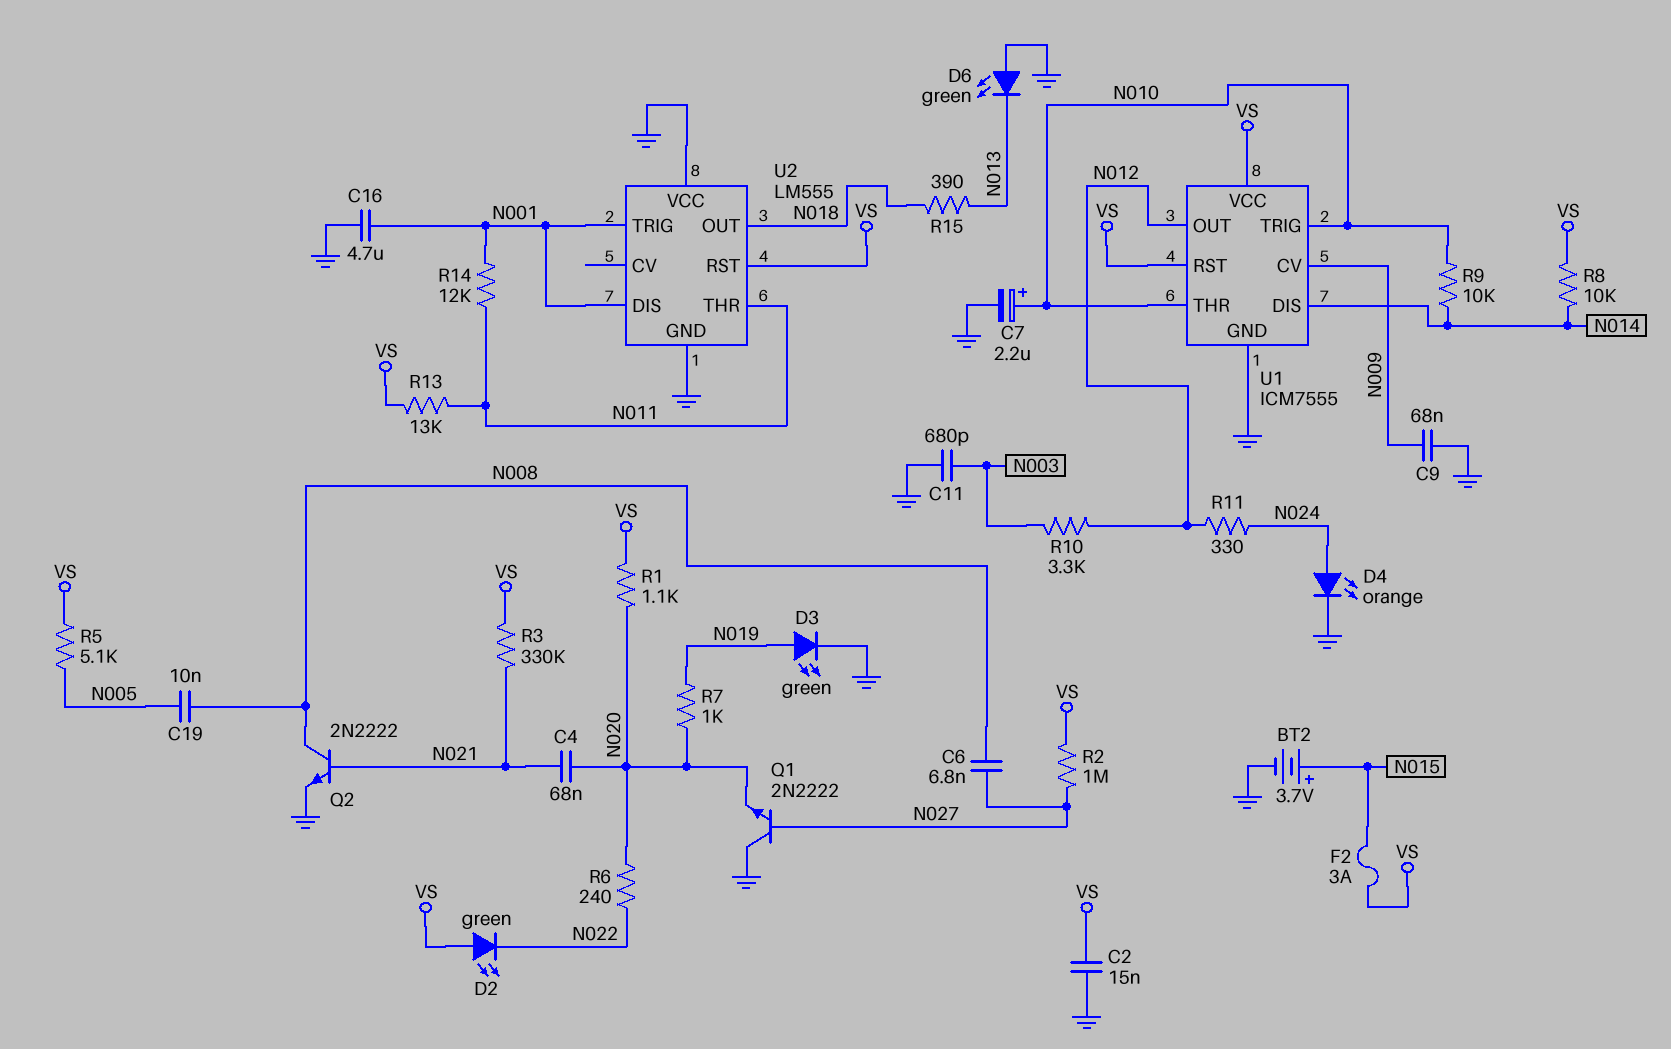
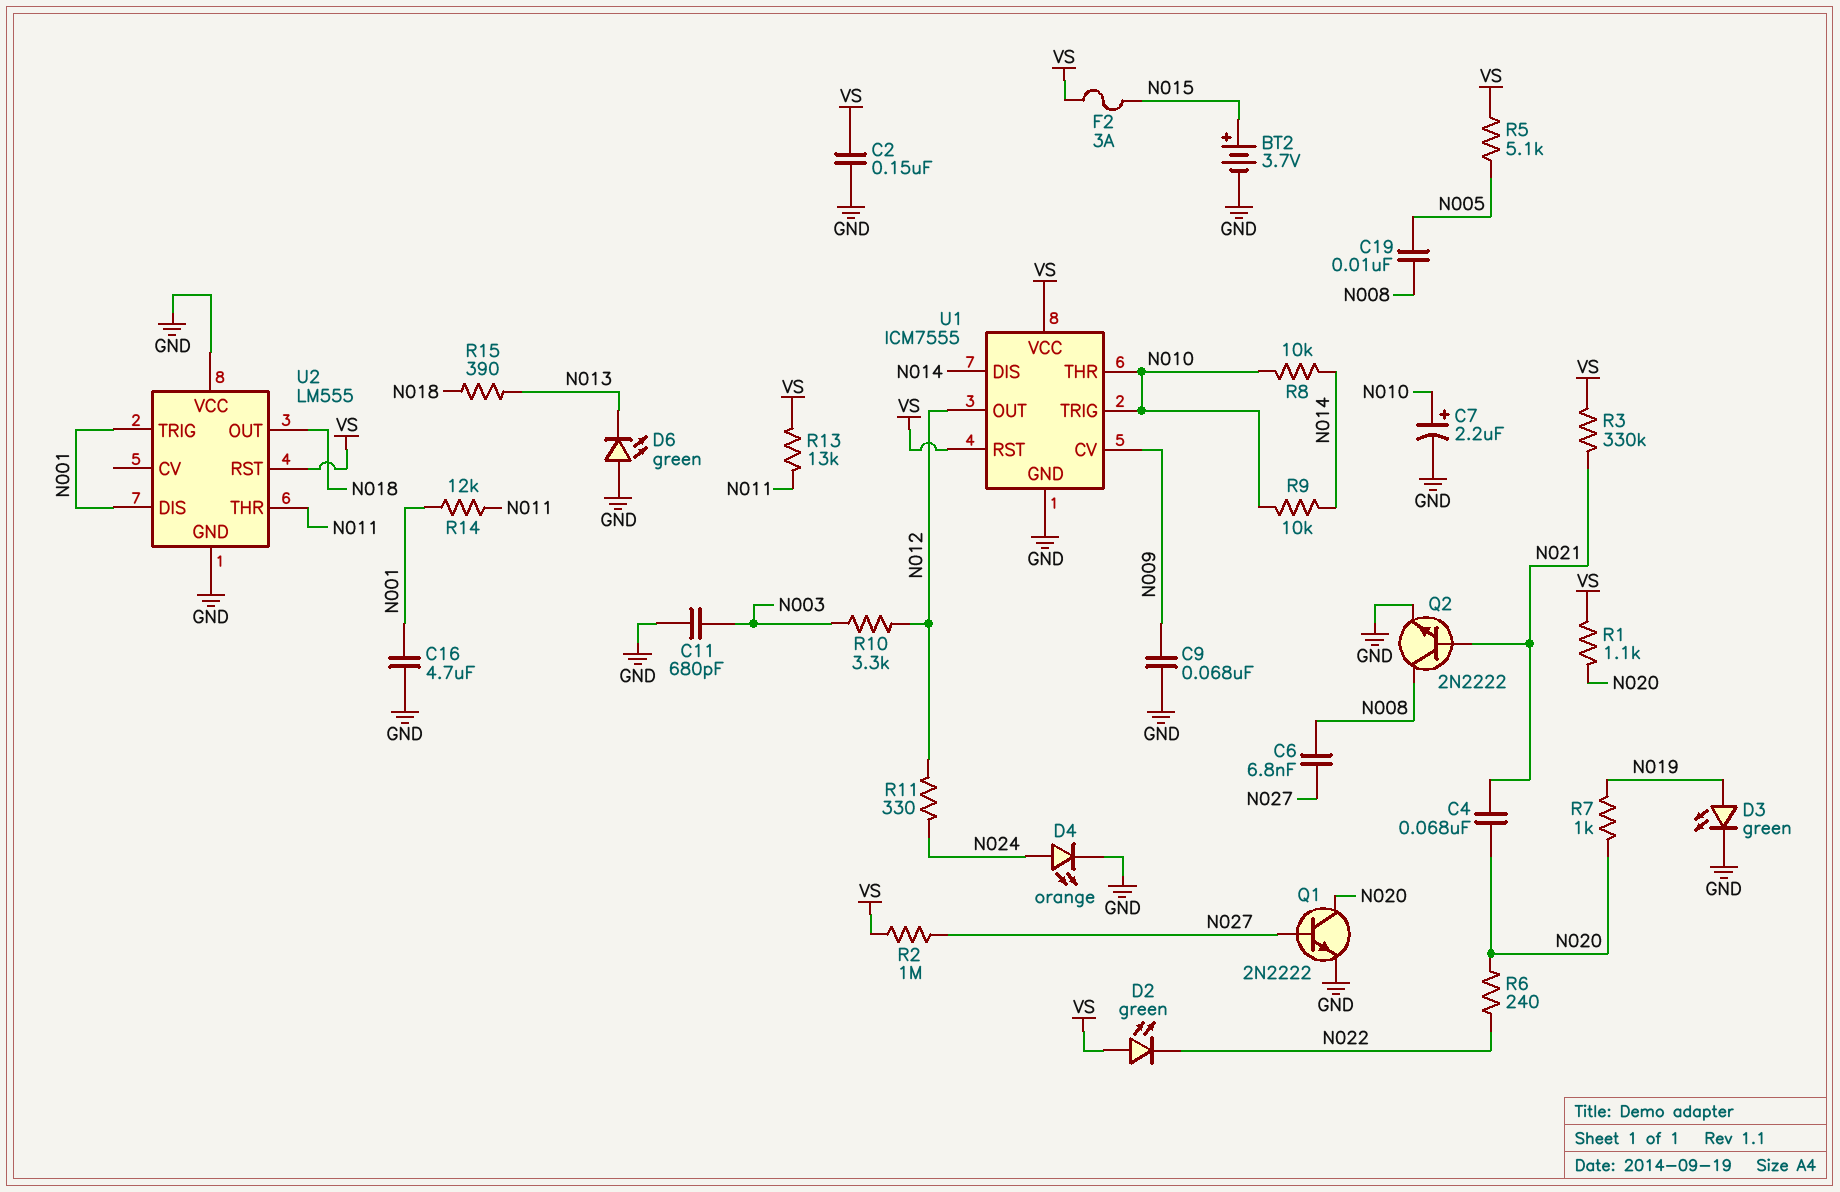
C2: 15nF (GND, VS) -> 150nF (GND, VS)
Q1: NPN 2N2222 (B N027, C GND, E N020) -> NPN 2N2222 (B N027, C N020, E GND)
R8: 10k (N014, VS) -> 10k (N010, N014)

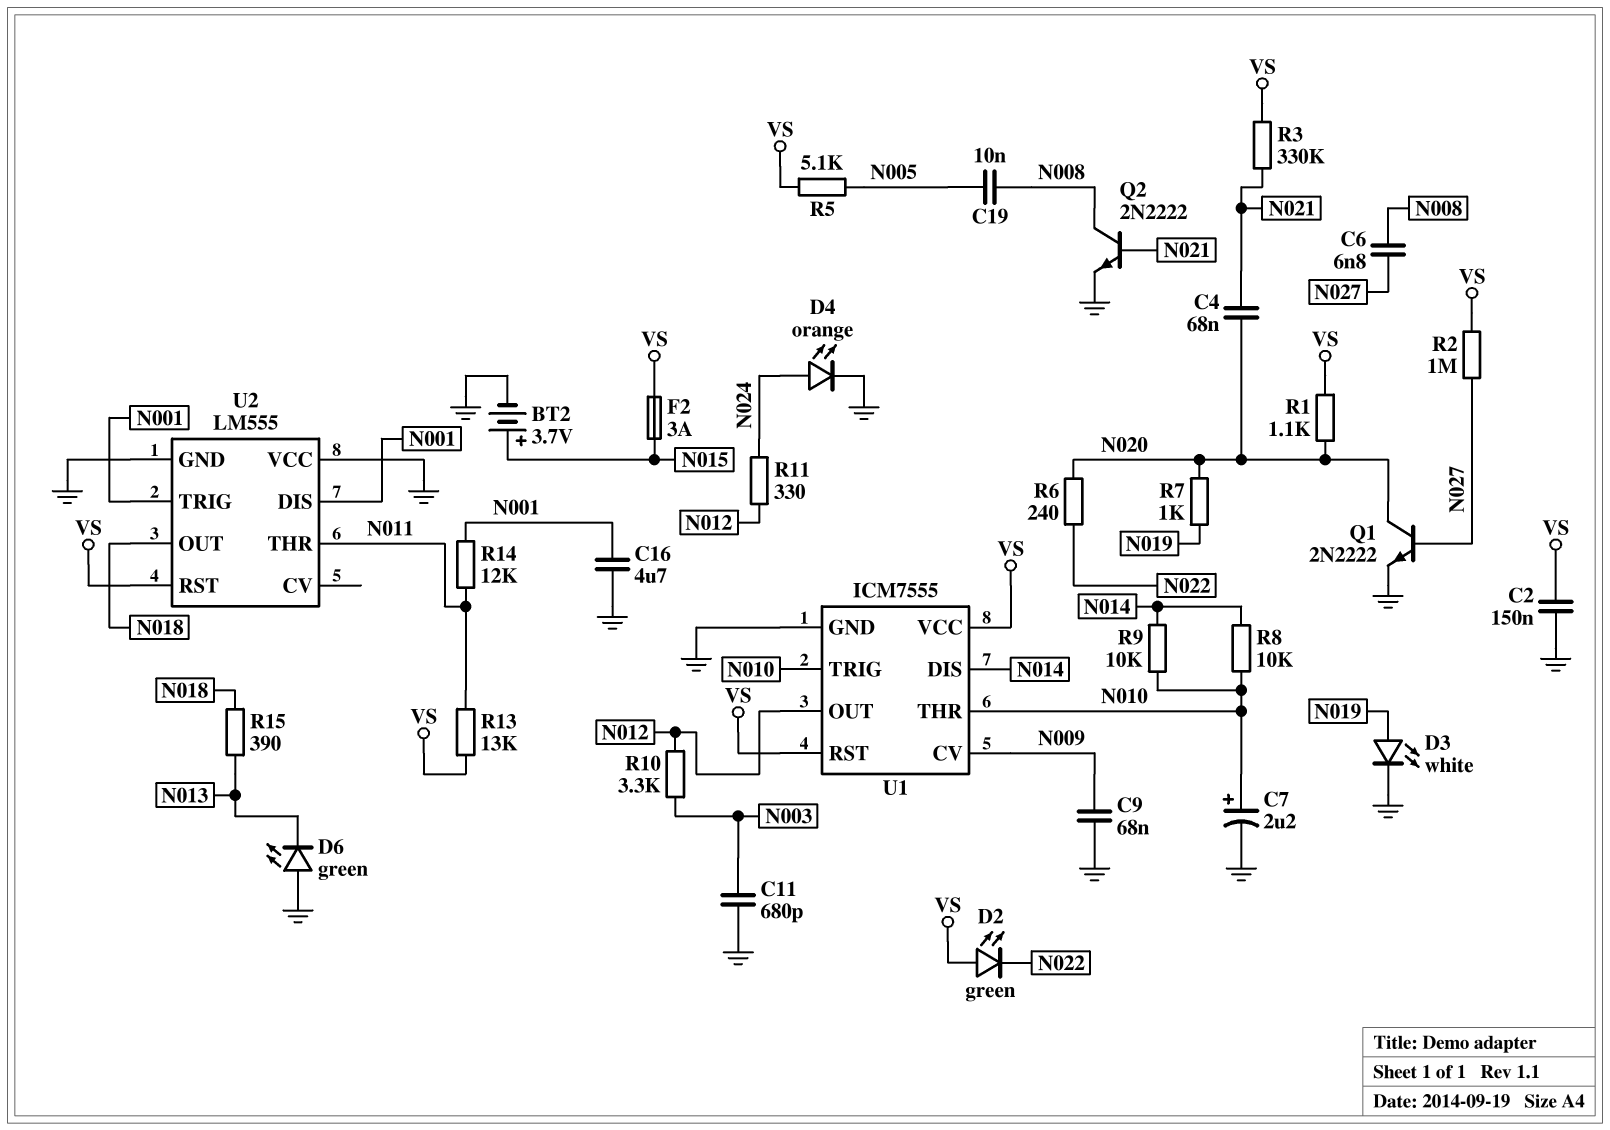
D3: LED green (A N019, K GND) -> LED white (A N019, K GND)

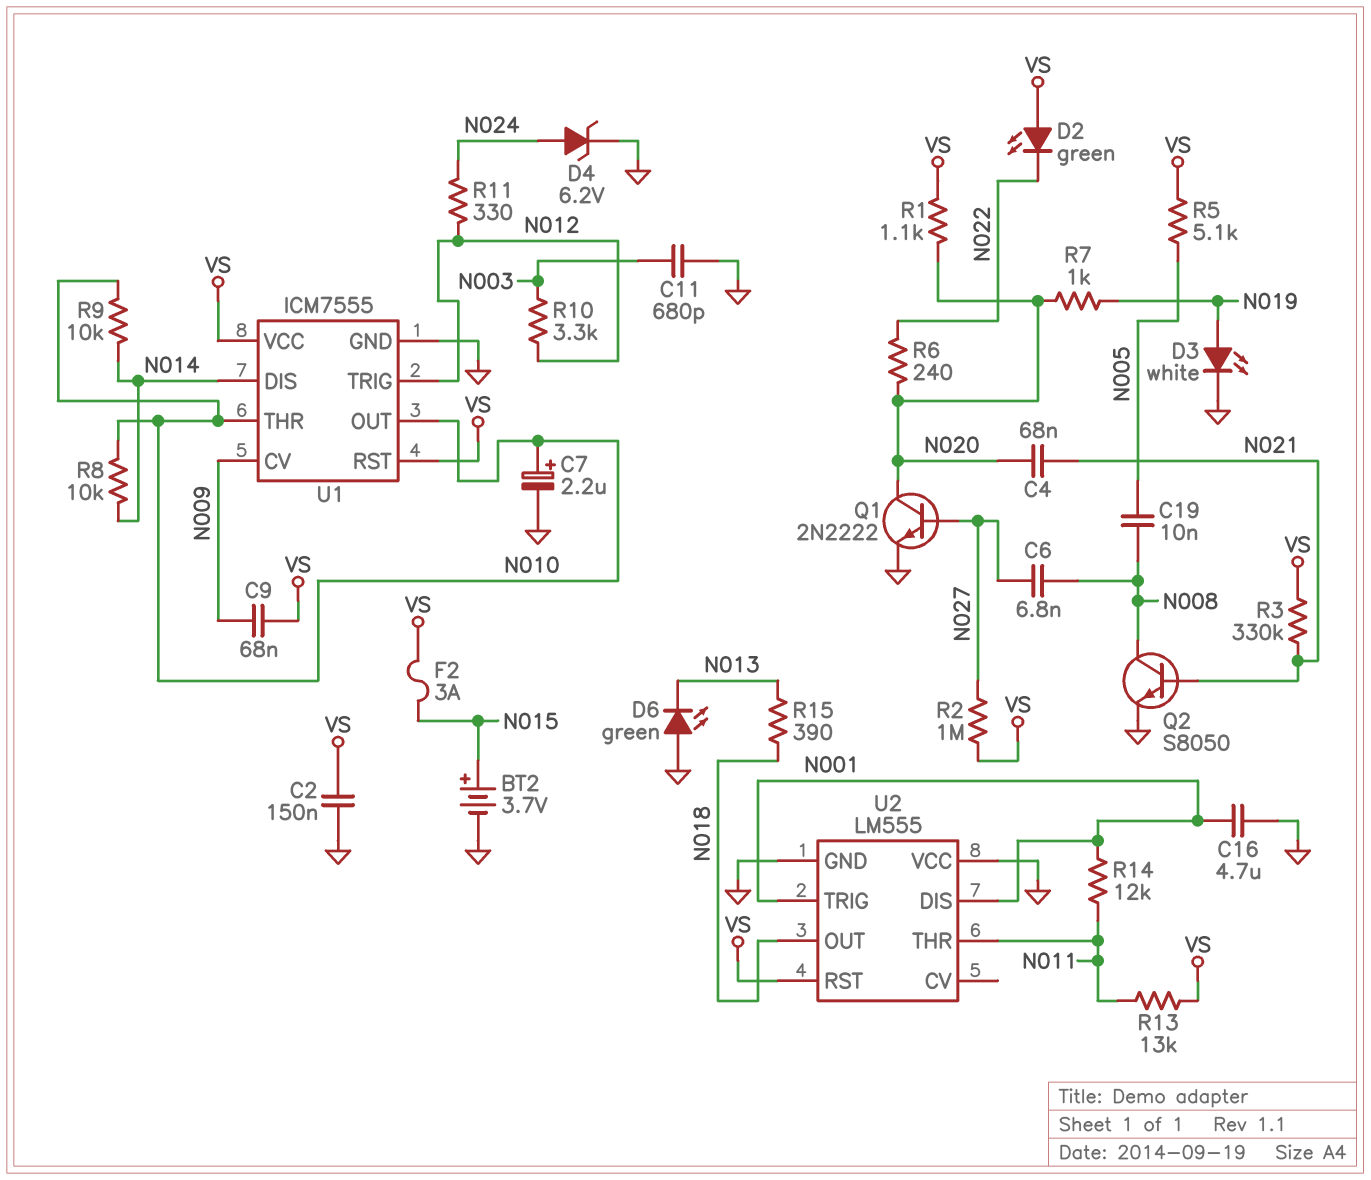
C9: 68nF (GND, N009) -> 68nF (N009, VS)
D4: LED orange (A N024, K GND) -> zener 6.2V (A N024, K GND)
Q2: NPN 2N2222 (B N021, C N008, E GND) -> NPN S8050 (B N021, C N008, E GND)
U1 pin OUT: N012 -> N010
U1 pin TRIG: N010 -> N012

